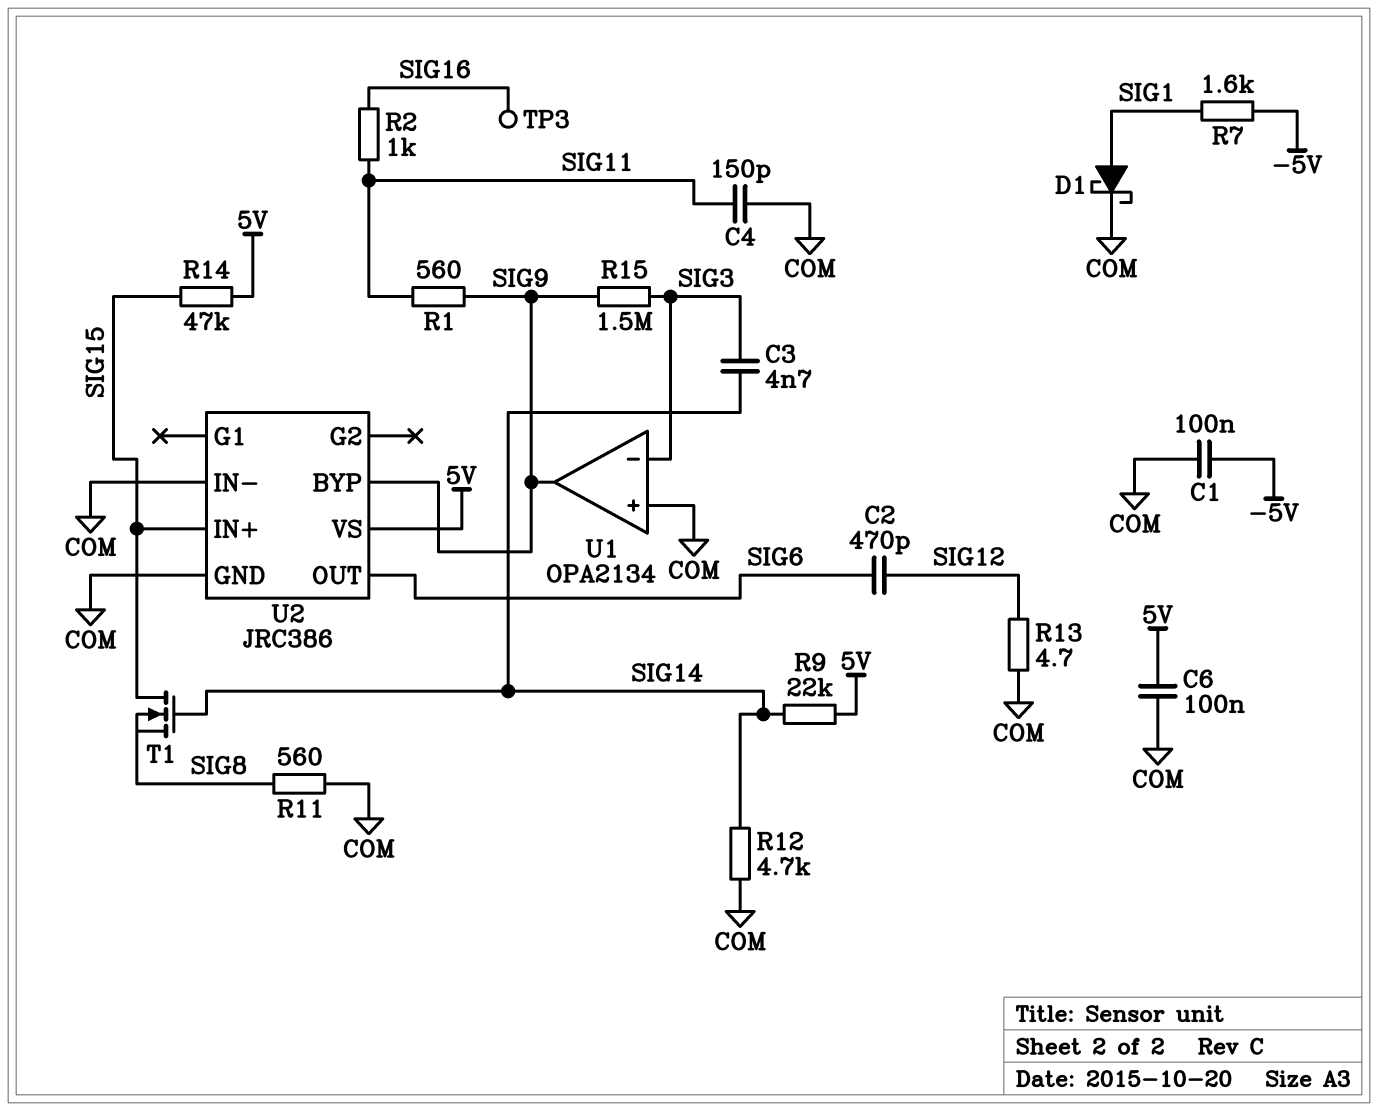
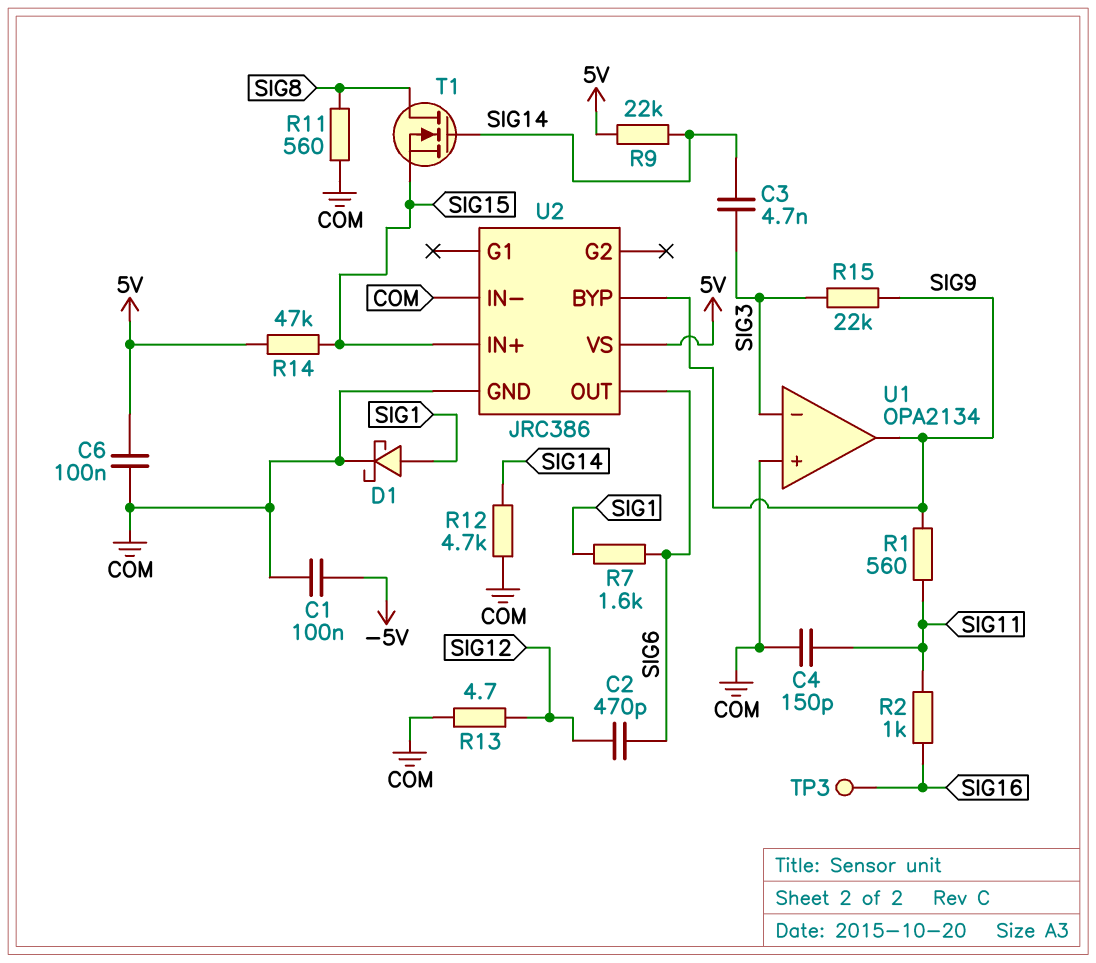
R7: 1.6k (-5V, SIG1) -> 1.6k (SIG1, SIG6)
R15: 1.5M (SIG3, SIG9) -> 22k (SIG3, SIG9)
T1: NMOS (G SIG14, D SIG15, S SIG8) -> NMOS (G SIG14, D SIG8, S SIG15)

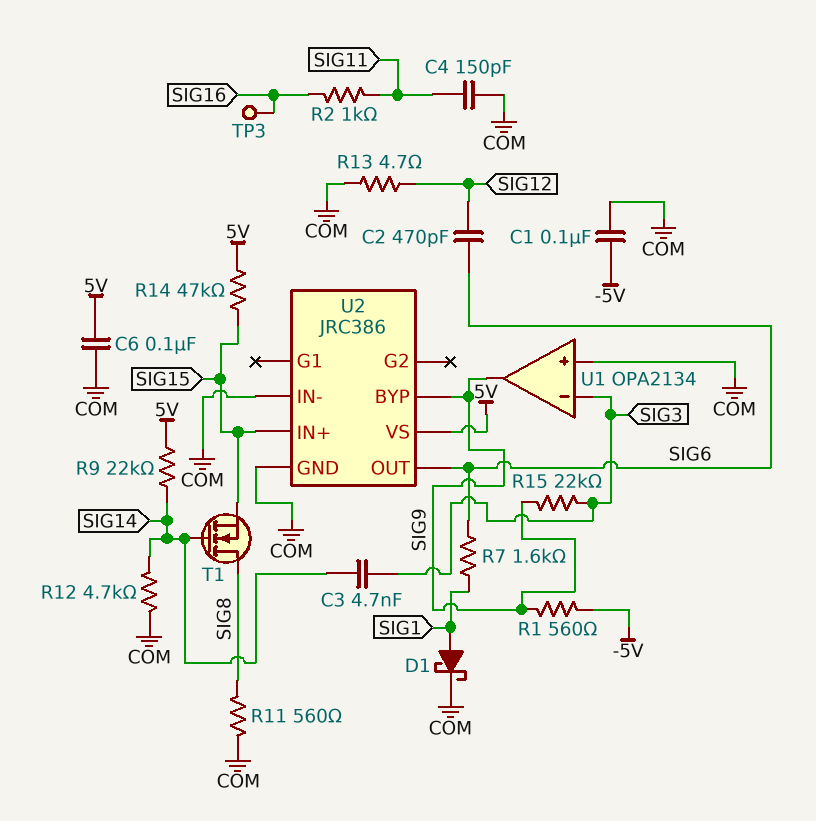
R1: 560 (SIG9, SIG11) -> 560 (-5V, SIG9)

